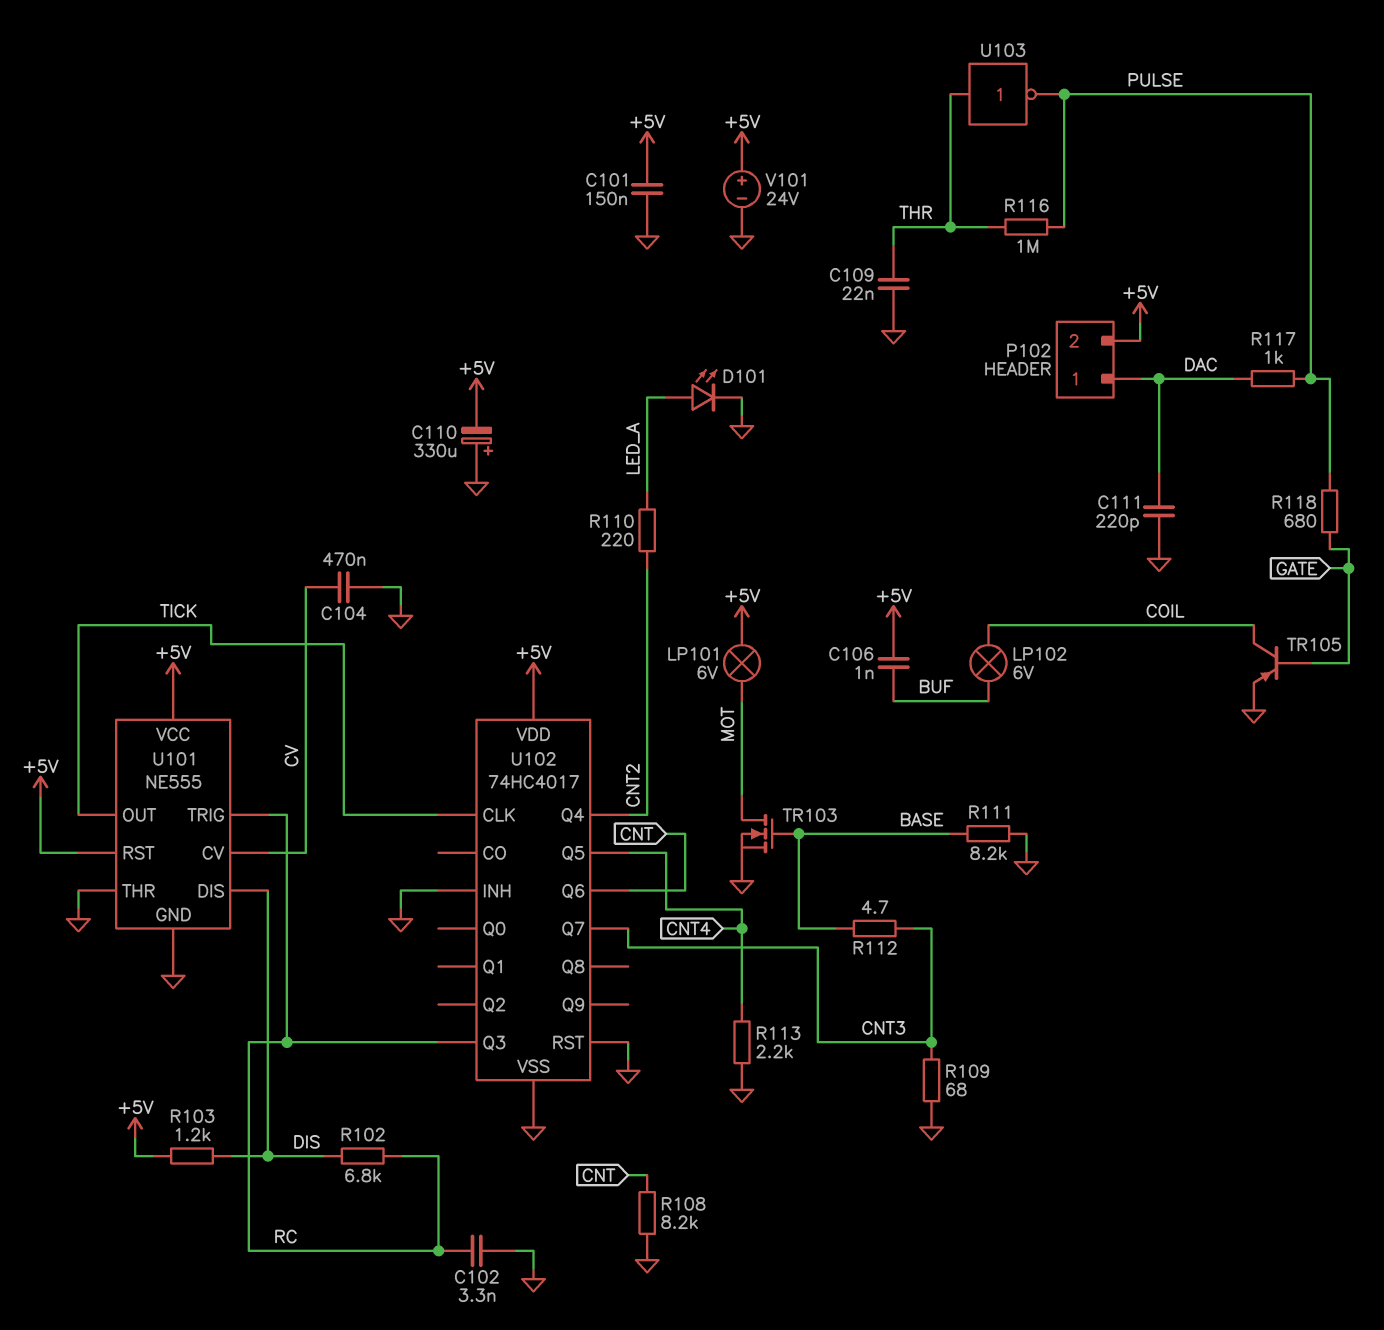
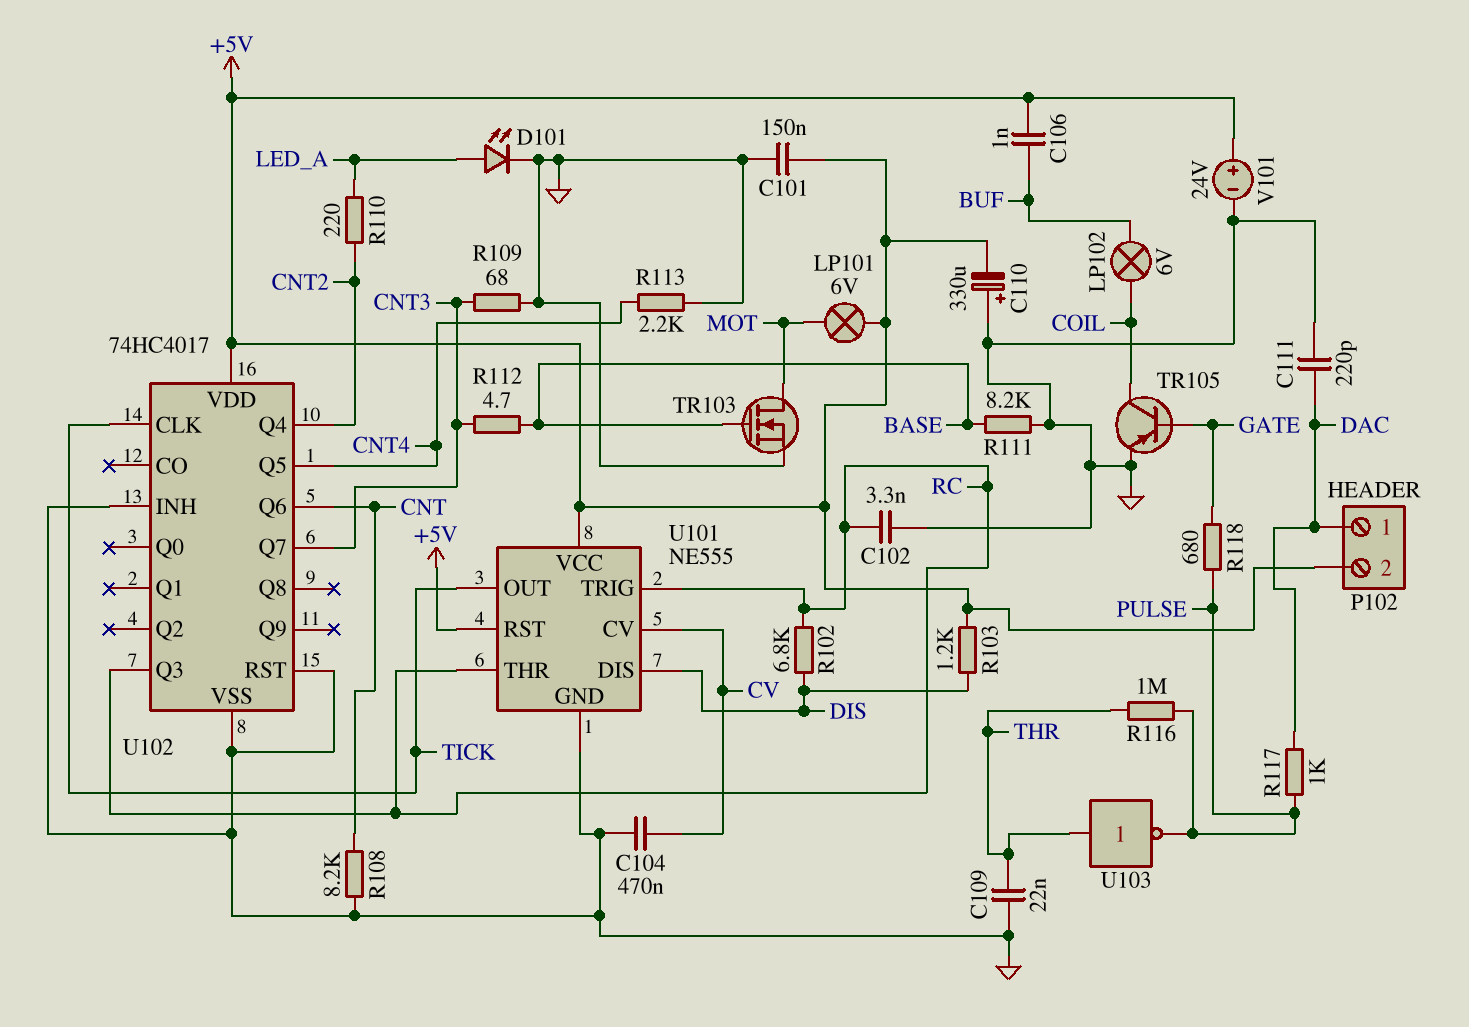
U101 pin THR: GND -> RC

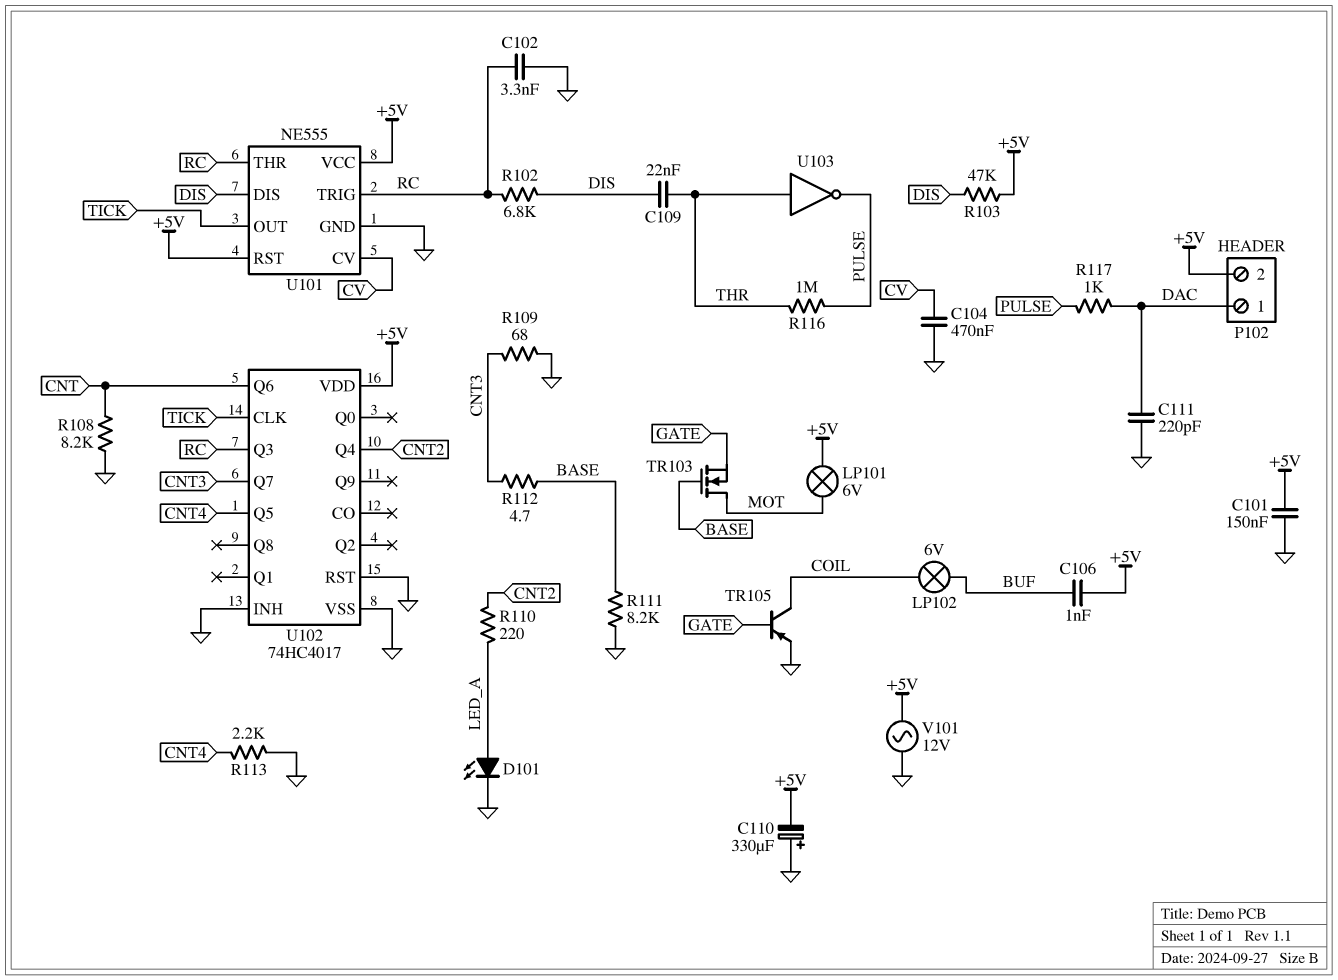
C109: 22nF (GND, THR) -> 22nF (DIS, THR)
R103: 1.2k (+5V, DIS) -> 47k (+5V, DIS)
R118: 680 (GATE, PULSE) -> none
TR103: NMOS (G BASE, D MOT, S GND) -> NMOS (G BASE, D MOT, S GATE)
V101: 24V (plus +5V, minus GND) -> AC 12V (+5V, GND)

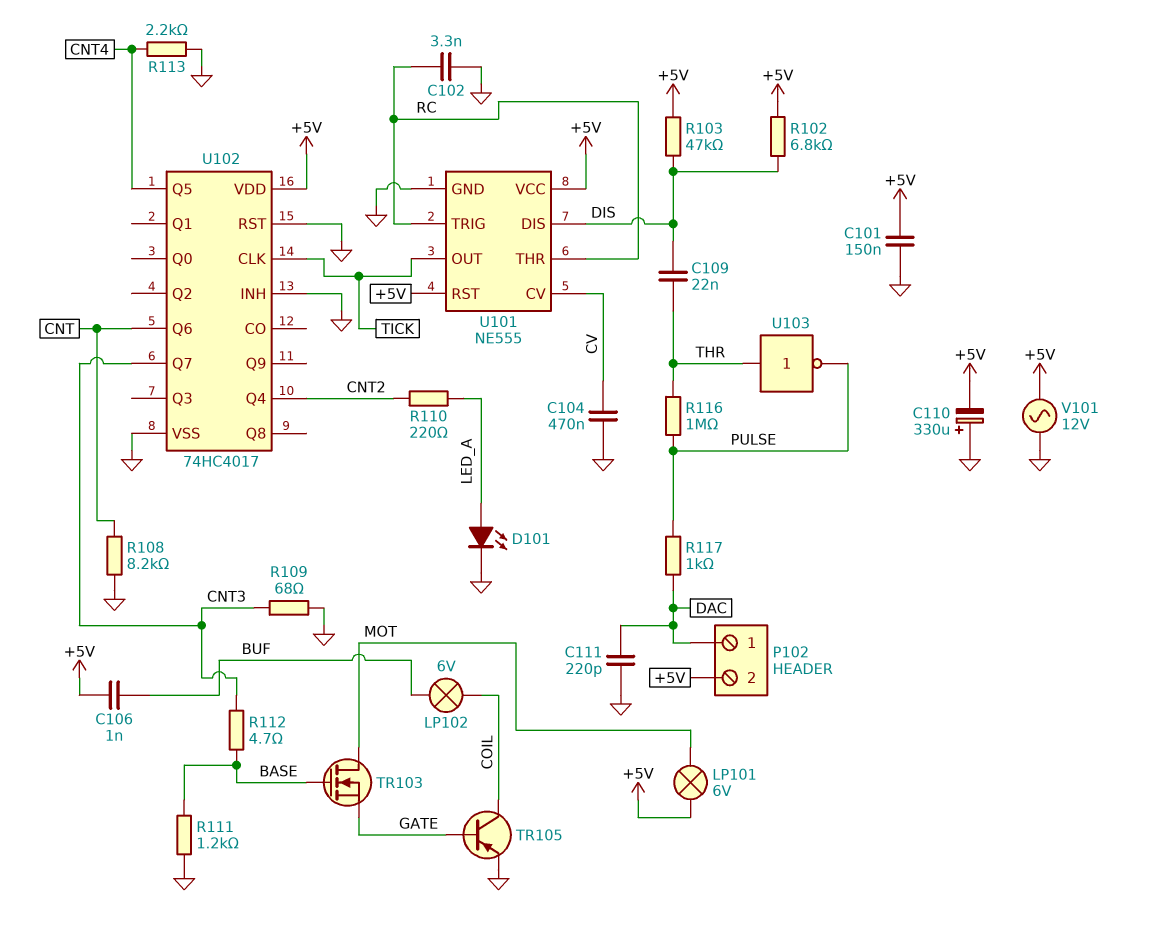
R102: 6.8k (DIS, RC) -> 6.8k (+5V, DIS)
R111: 8.2k (BASE, GND) -> 1.2k (BASE, GND)
U102 pin Q3: RC -> none

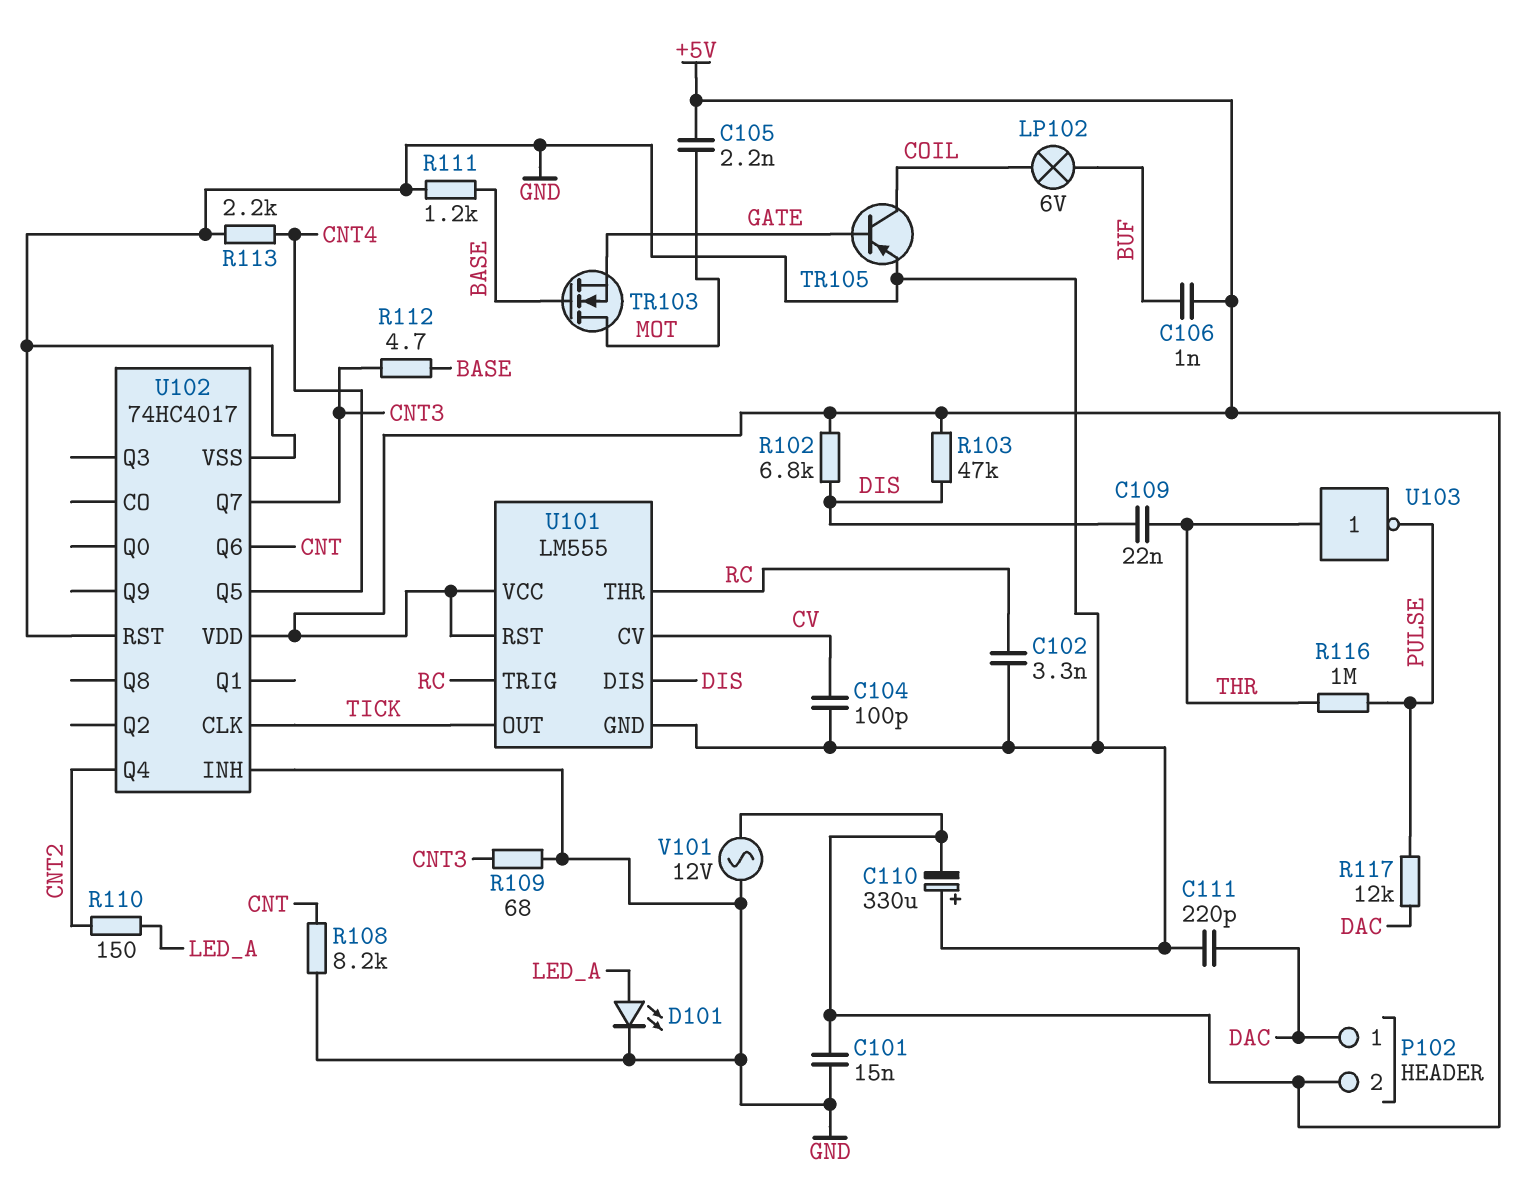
C101: 150nF (+5V, GND) -> 15nF (+5V, GND)
C104: 470nF (CV, GND) -> 100pF (CV, GND)
C105: none -> 2.2nF (+5V, MOT)
LP101: lamp 6V (+5V, MOT) -> none
R110: 220 (CNT2, LED_A) -> 150 (CNT2, LED_A)
R117: 1k (DAC, PULSE) -> 12k (DAC, PULSE)
U101: NE555 -> LM555

